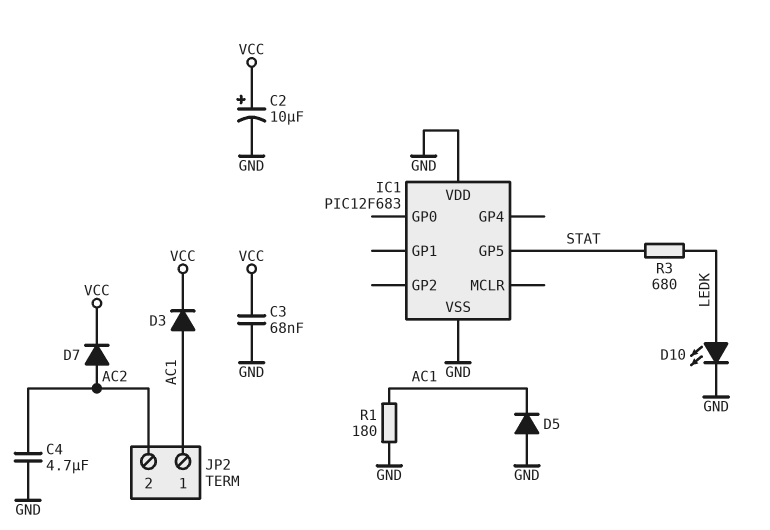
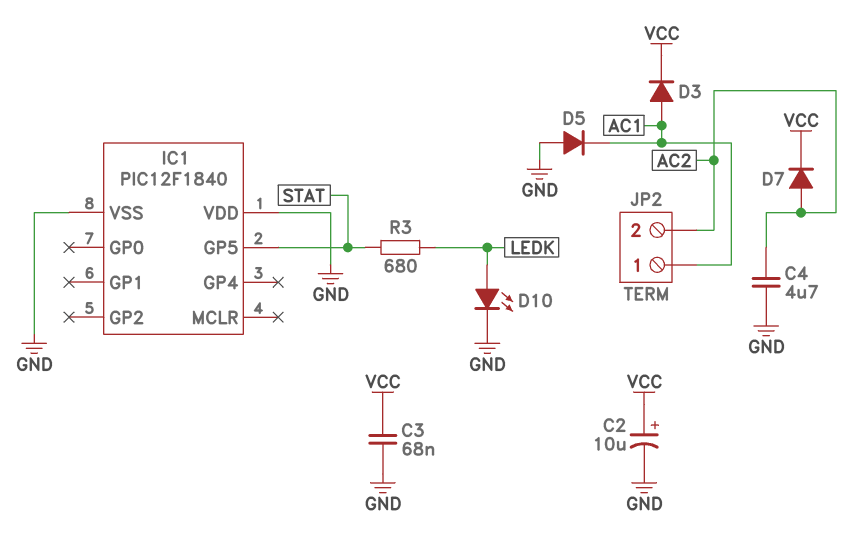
IC1: PIC12F683 -> PIC12F1840
R1: 180 (AC1, GND) -> none

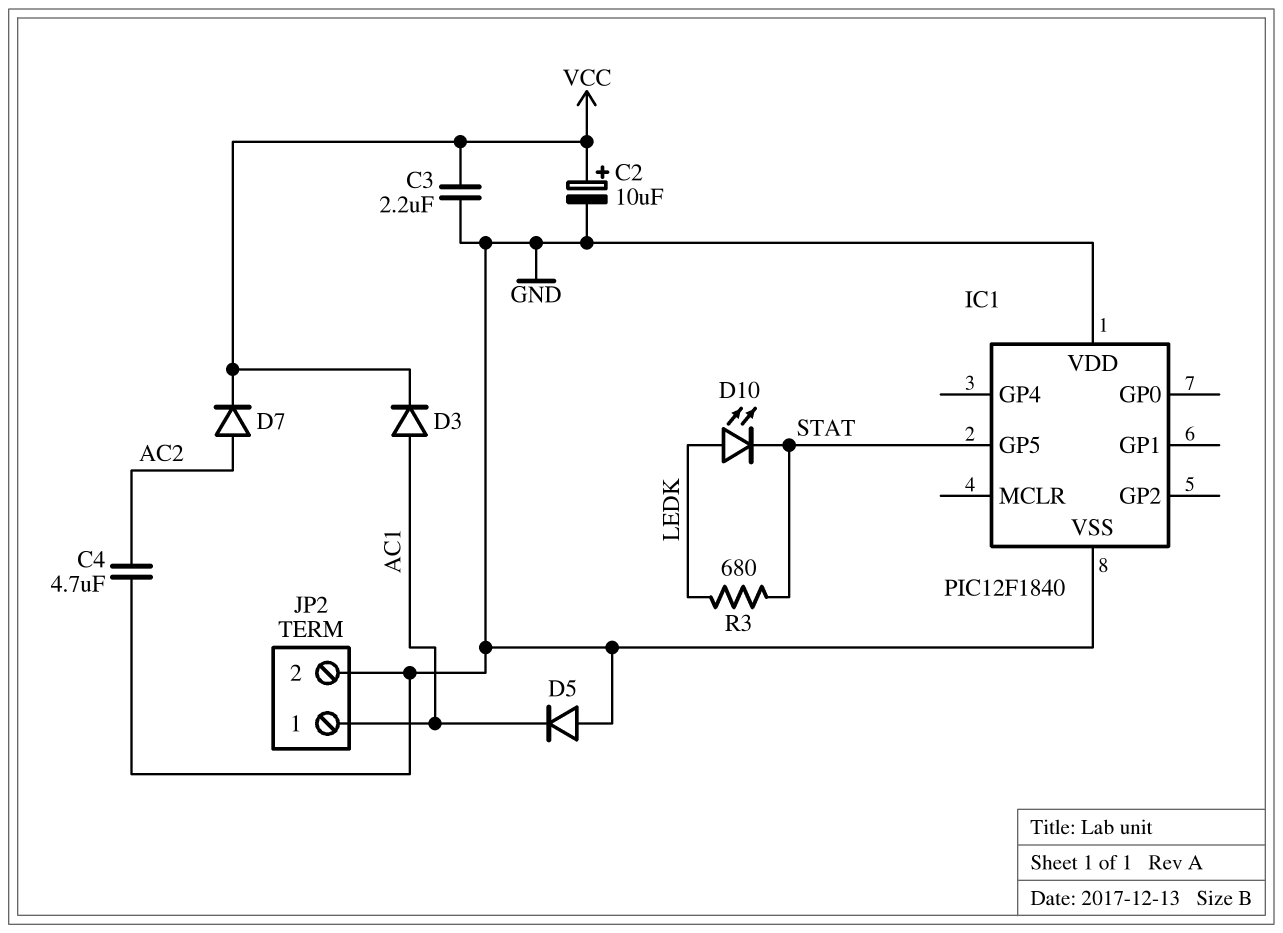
C3: 68nF (GND, VCC) -> 2.2uF (GND, VCC)
D10: LED (A LEDK, K GND) -> LED (A LEDK, K STAT)
JP2 pin 2: AC2 -> GND

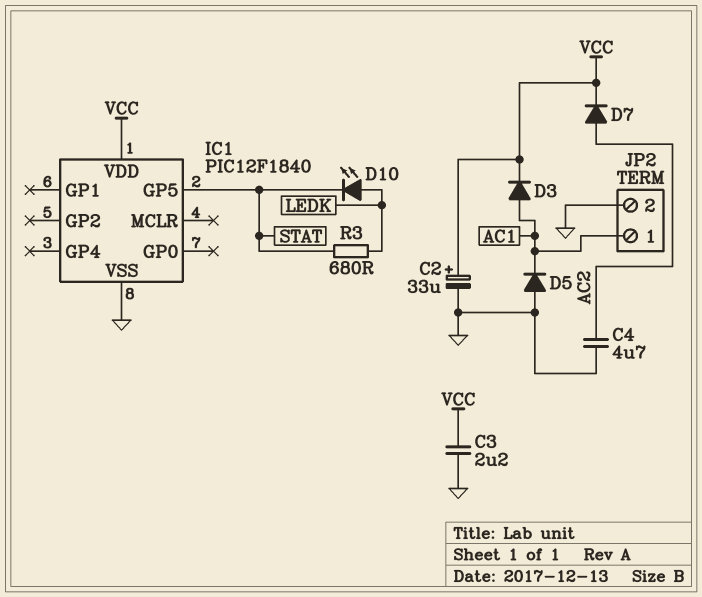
C2: 10uF (plus VCC, minus GND) -> 33uF (plus VCC, minus GND)
IC1 pin VDD: GND -> VCC

